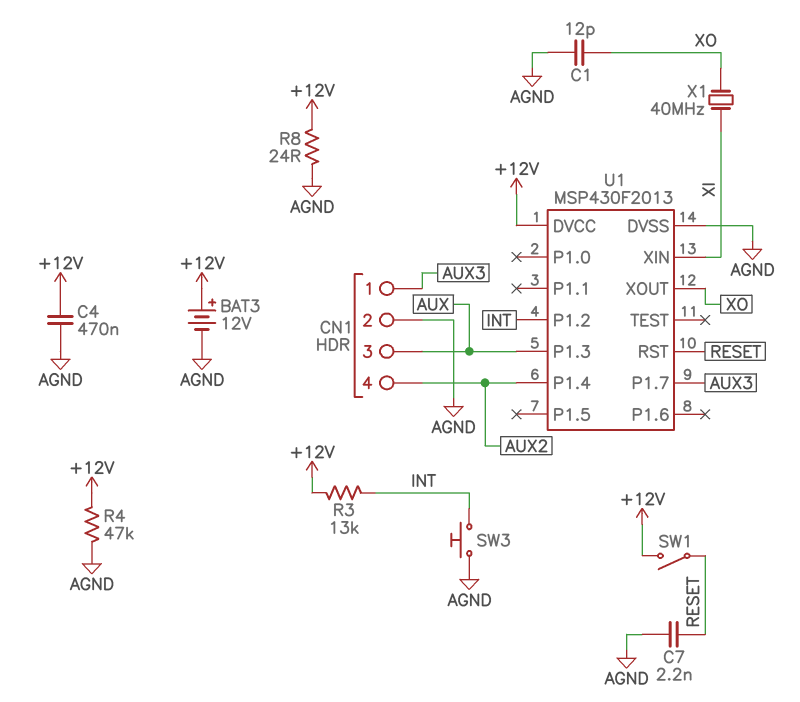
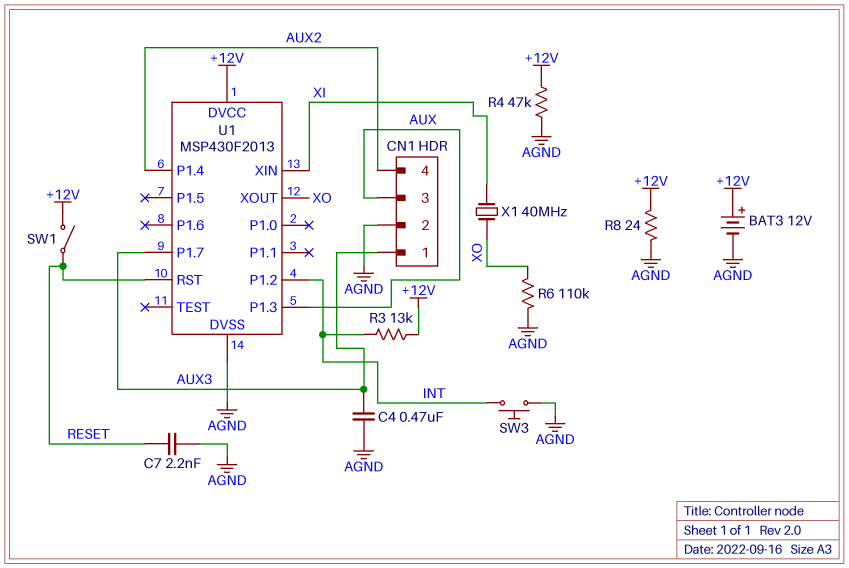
C1: 12pF (AGND, XO) -> none
C4: 470nF (+12V, AGND) -> 470nF (AGND, AUX3)
R6: none -> 110k (AGND, XO)

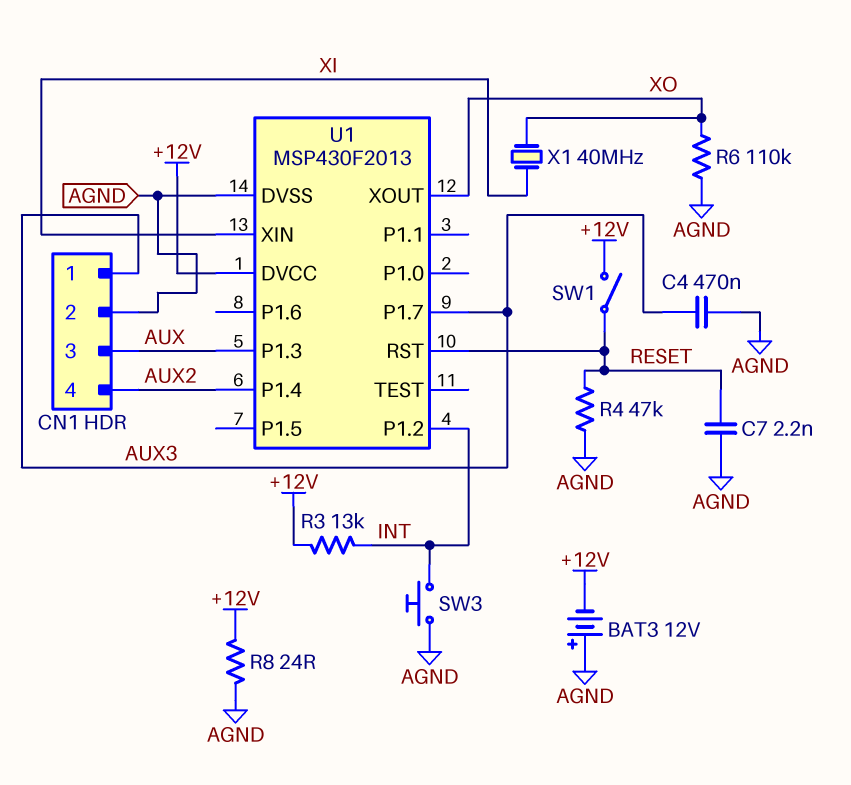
BAT3: 12V (plus +12V, minus AGND) -> 12V (plus AGND, minus +12V)
R4: 47k (+12V, AGND) -> 47k (AGND, RESET)

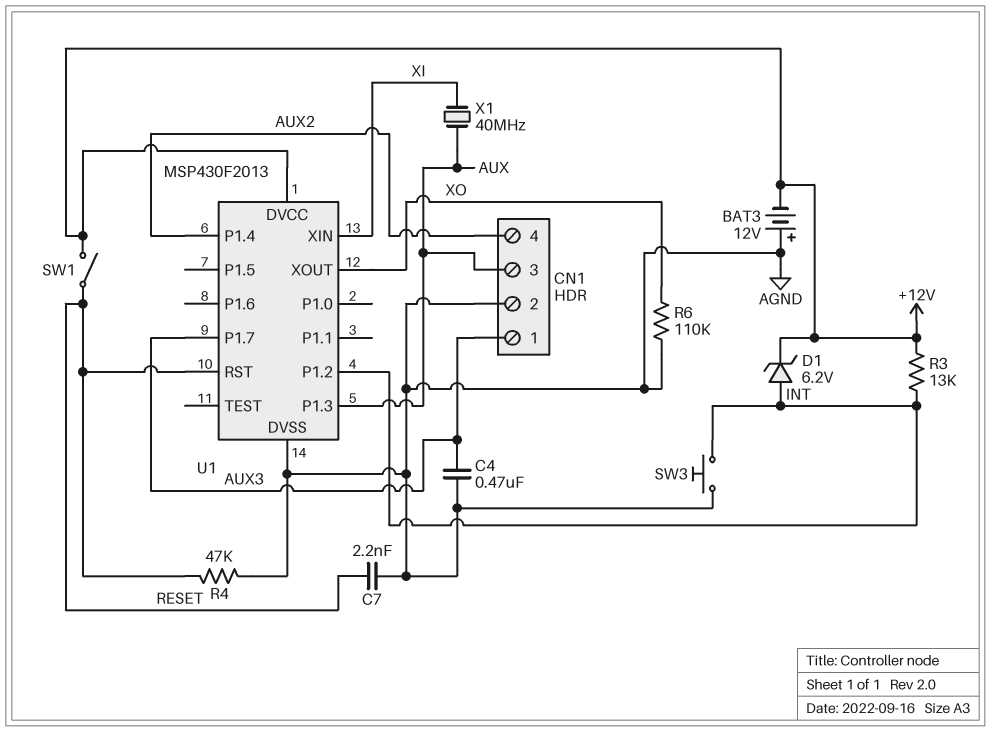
D1: none -> zener 6.2V (A INT, K +12V)
R8: 24 (+12V, AGND) -> none
X1: 40MHz (XI, XO) -> 40MHz (AUX, XI)

